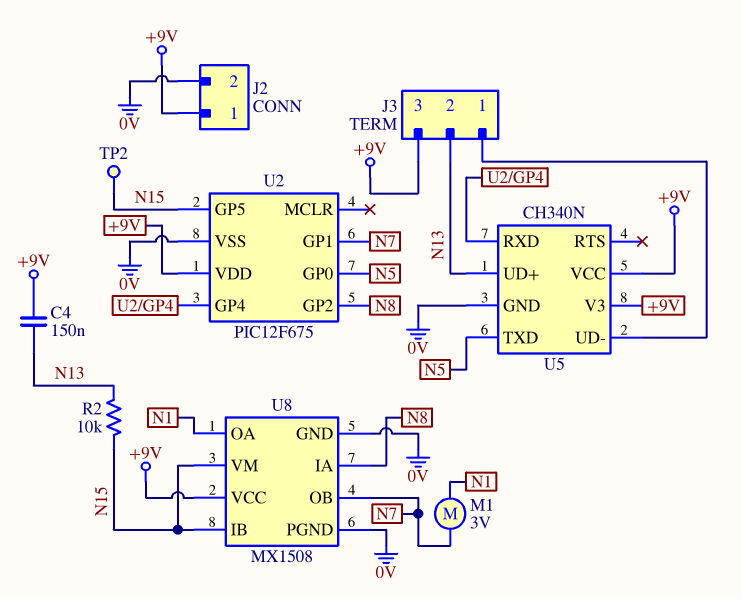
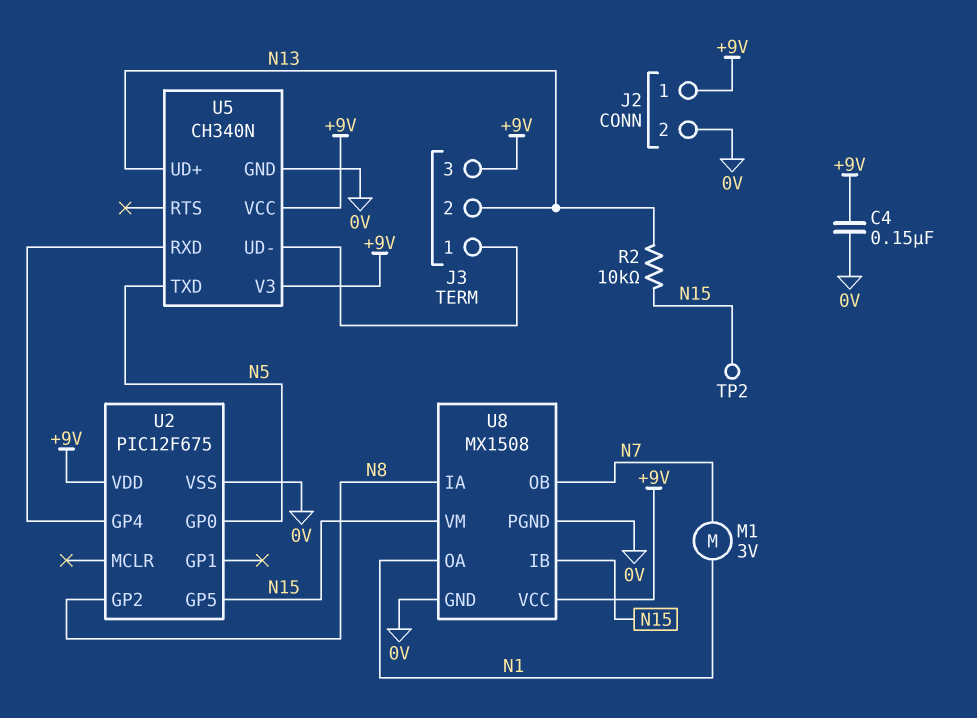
C4: 150nF (+9V, N13) -> 150nF (+9V, 0V)
U2 pin GP1: N7 -> none

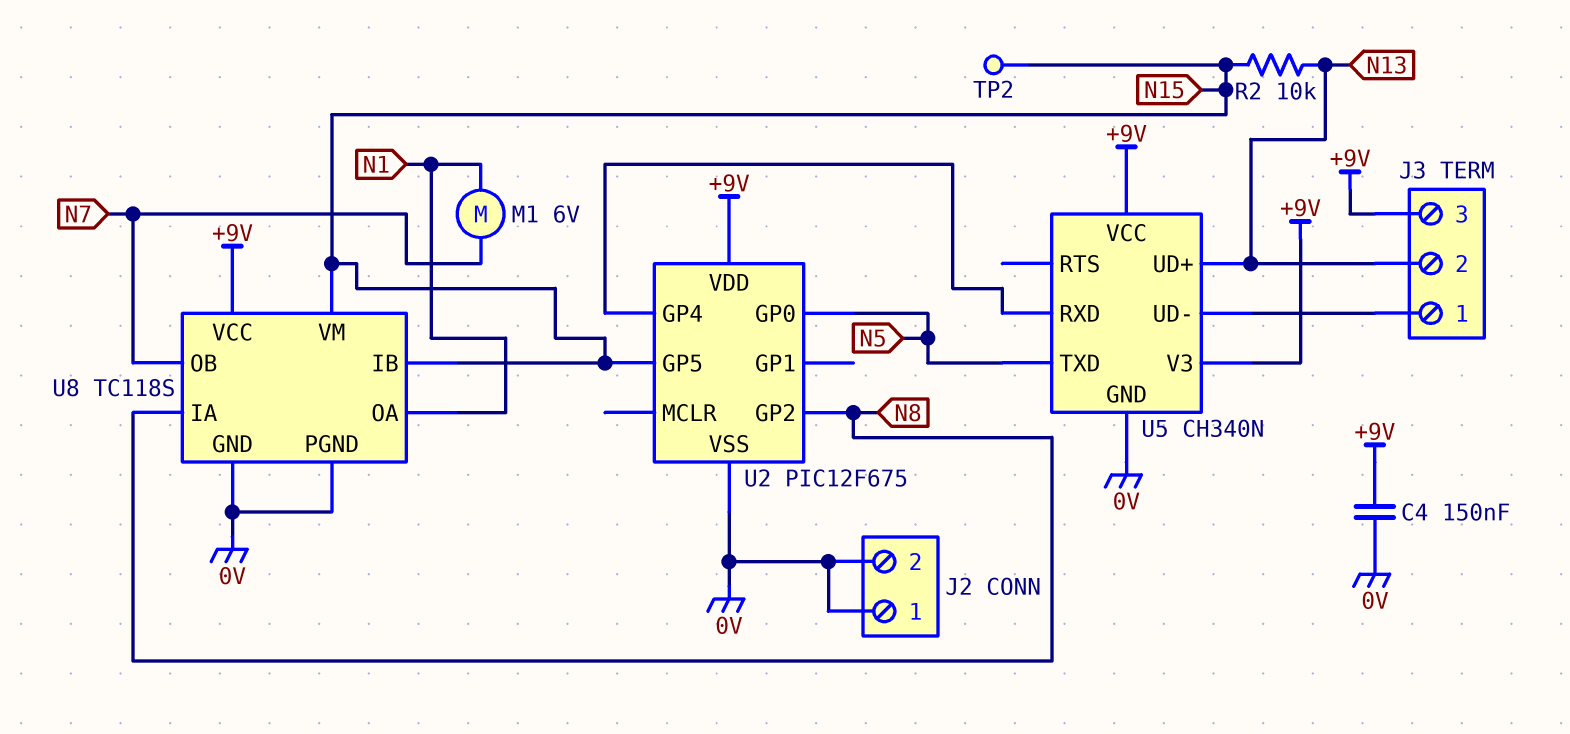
J2 pin 1: +9V -> 0V
M1: motor 3V (N1, N7) -> motor 6V (N1, N7)
U8: MX1508 -> TC118S

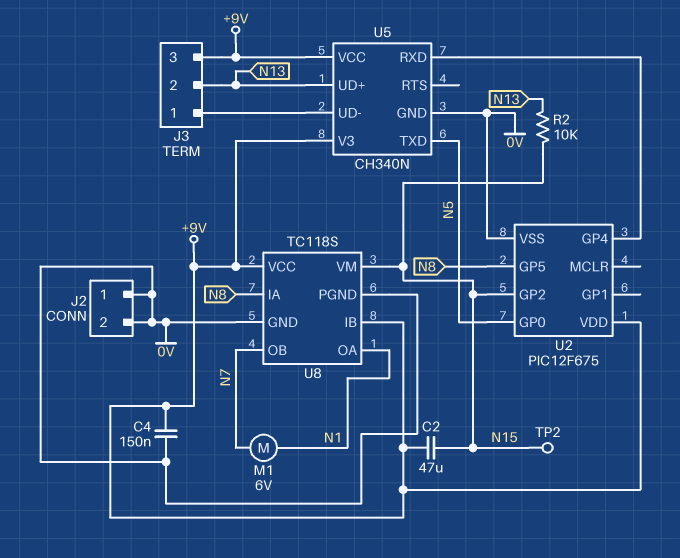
C2: none -> 47uF (+9V, N15)
U2 pin GP2: N8 -> N15
U2 pin GP5: N15 -> N8
U8 pin IB: N15 -> +9V

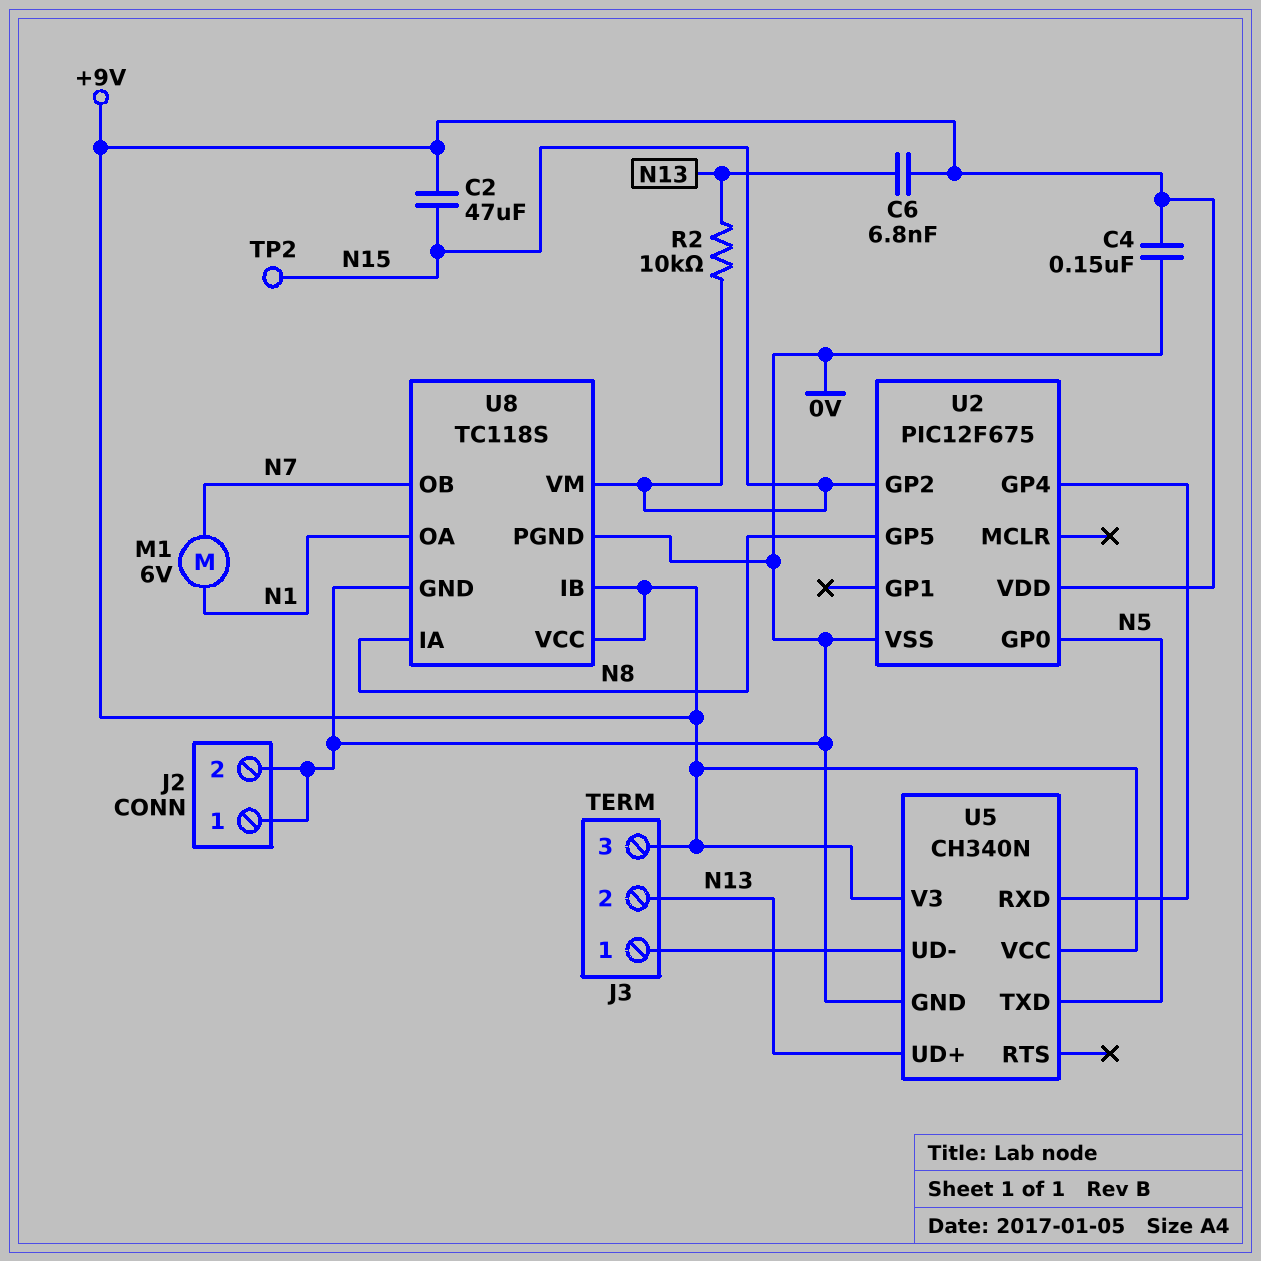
C6: none -> 6.8nF (+9V, N13)

